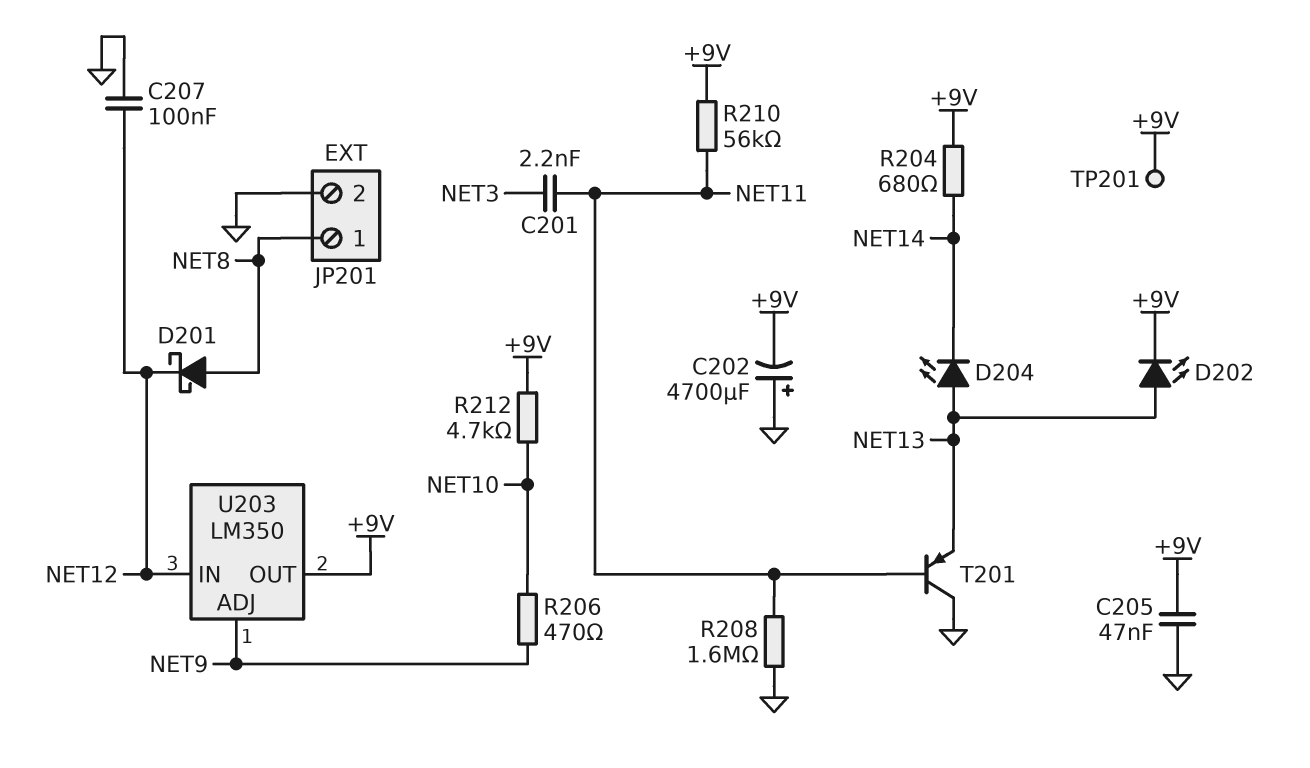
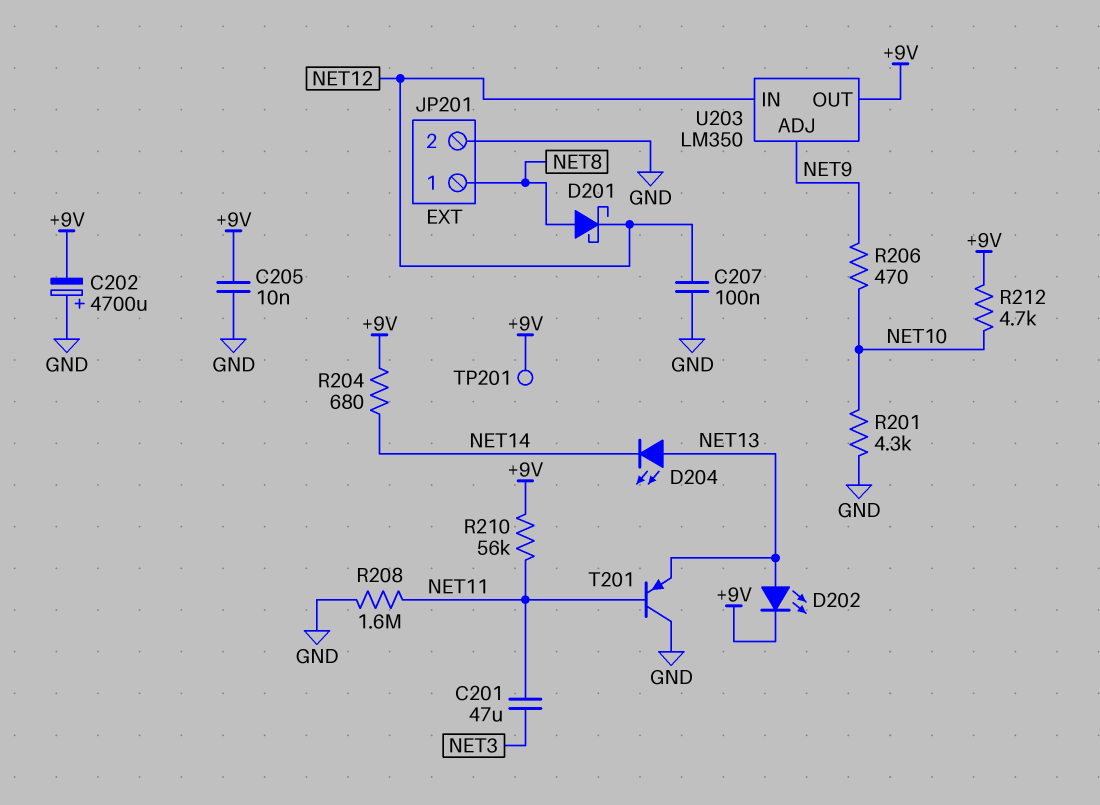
C201: 2.2nF (NET3, NET11) -> 47uF (NET3, NET11)
C205: 47nF (+9V, GND) -> 10nF (+9V, GND)
R201: none -> 4.3k (GND, NET10)

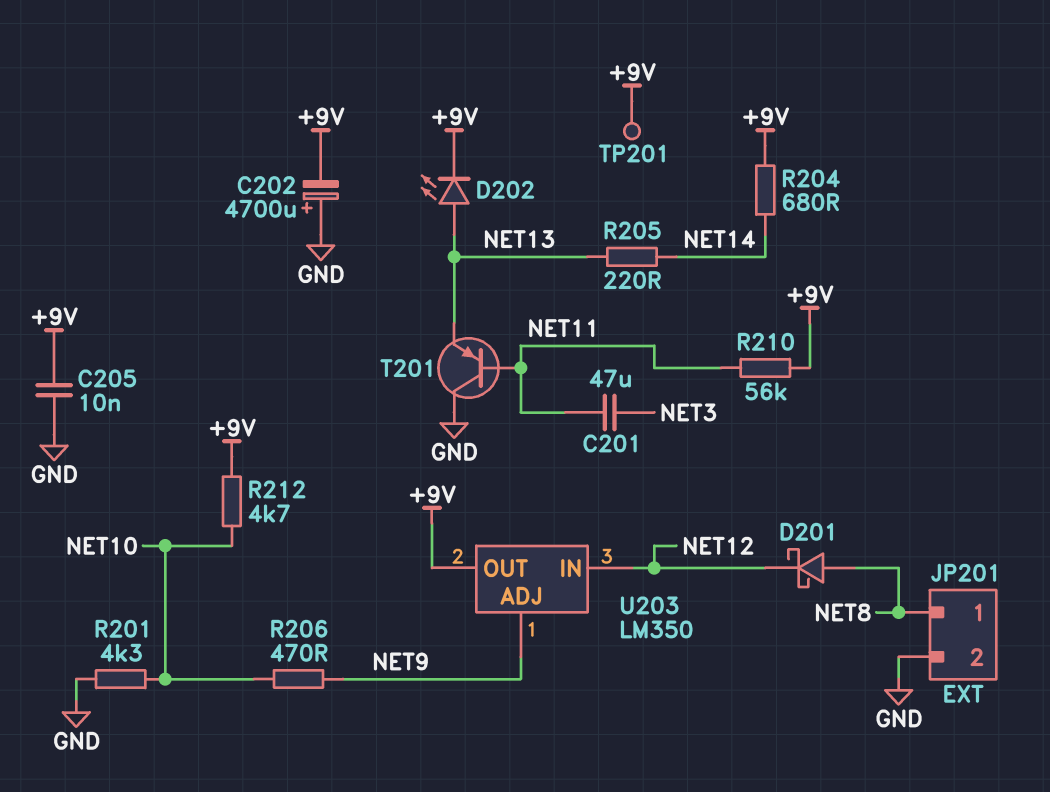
C207: 100nF (GND, NET12) -> none
D204: LED (A NET13, K NET14) -> none
R205: none -> 220 (NET13, NET14)
R208: 1.6M (GND, NET11) -> none

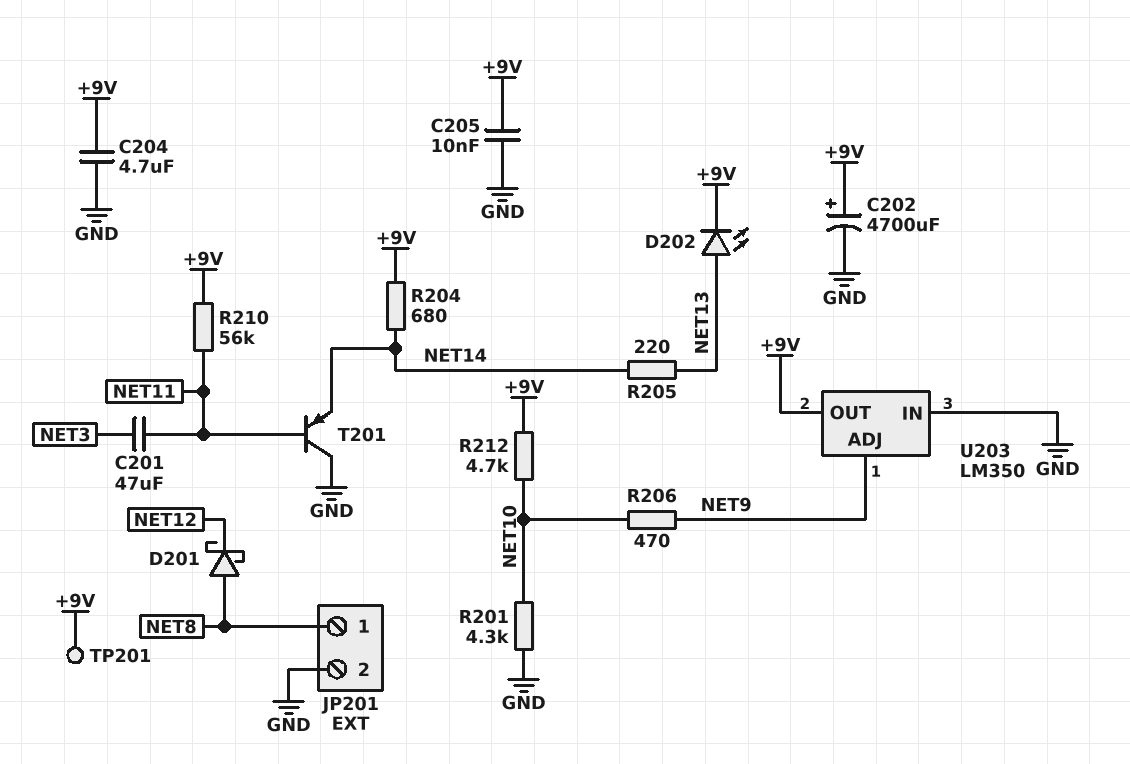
C202: 4700uF (plus GND, minus +9V) -> 4700uF (plus +9V, minus GND)
C204: none -> 4.7uF (+9V, GND)
T201: PNP (B NET11, C GND, E NET13) -> PNP (B NET11, C GND, E NET14)
U203 pin IN: NET12 -> GND

